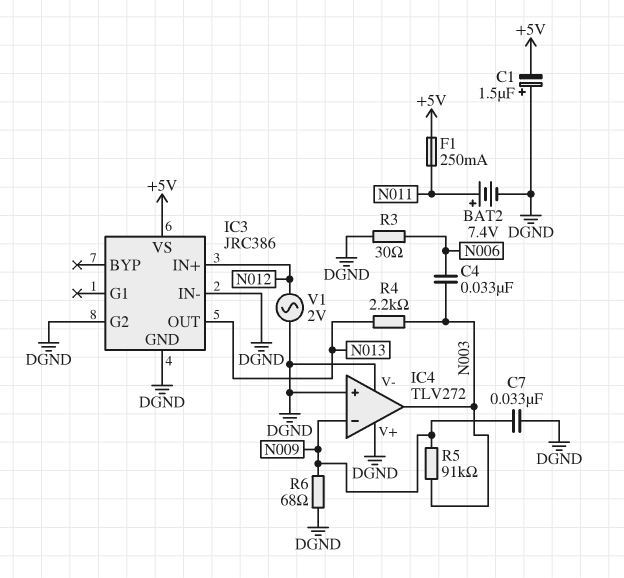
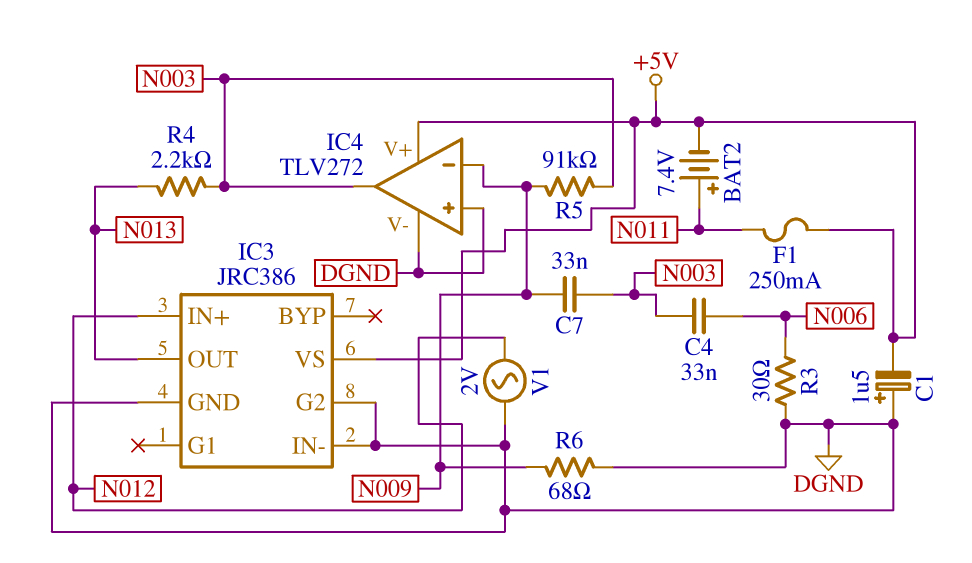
BAT2: 7.4V (plus N011, minus DGND) -> 7.4V (plus N011, minus +5V)
C7: 33nF (DGND, N009) -> 33nF (N003, N009)
IC4 pin V+: DGND -> +5V

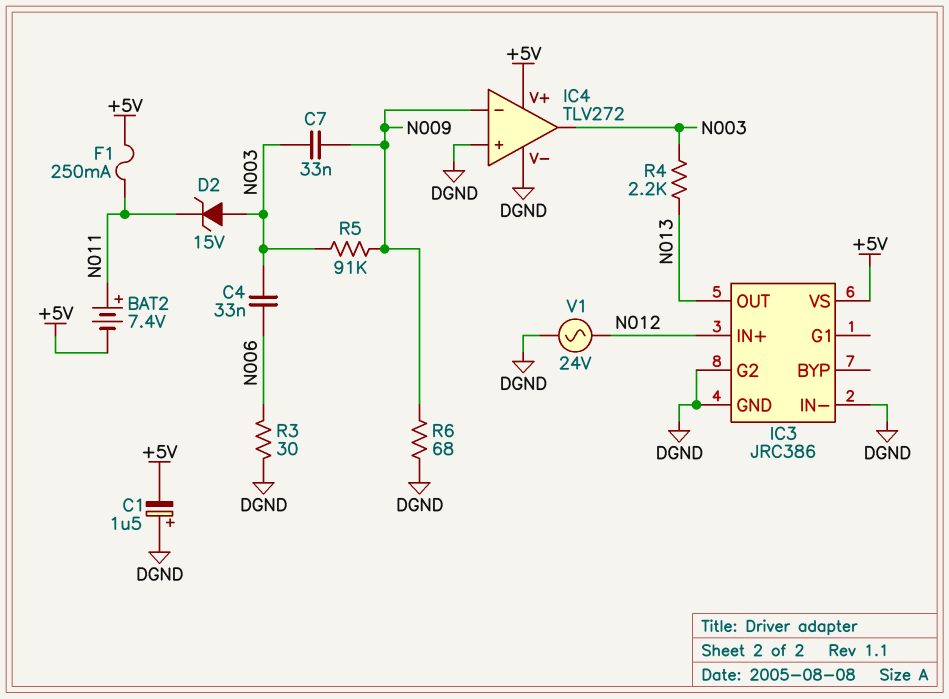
D2: none -> zener 15V (A N003, K N011)
V1: AC 2V (DGND, N012) -> AC 24V (DGND, N012)

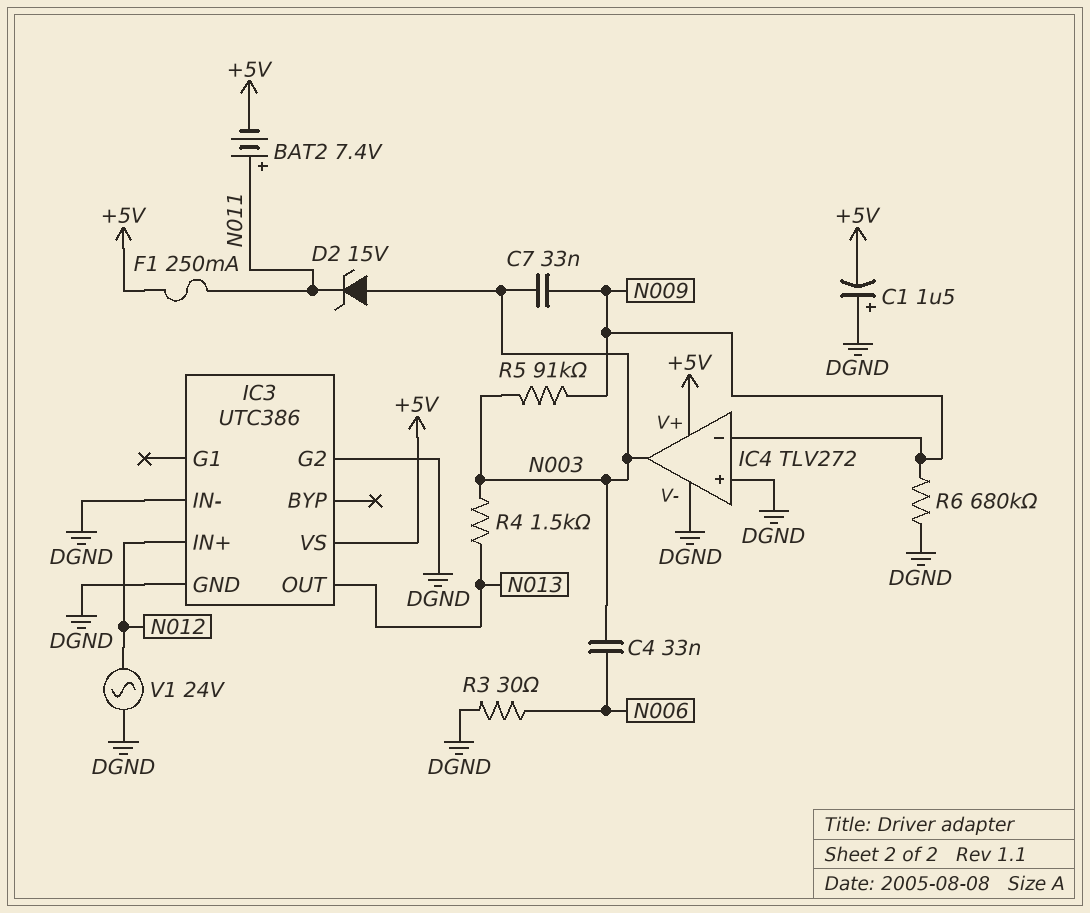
IC3: JRC386 -> UTC386
R4: 2.2k (N003, N013) -> 1.5k (N003, N013)
R6: 68 (DGND, N009) -> 680k (DGND, N009)

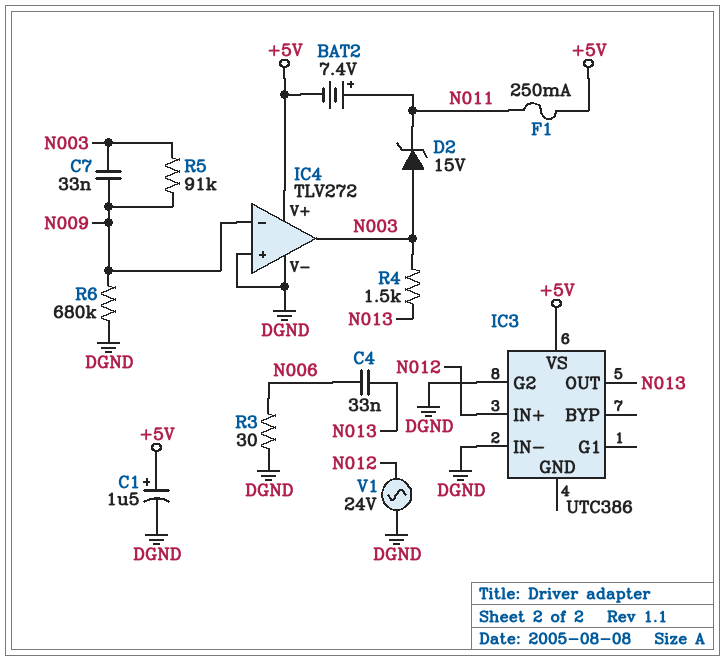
C1: 1.5uF (plus DGND, minus +5V) -> 1.5uF (plus +5V, minus DGND)
C4: 33nF (N003, N006) -> 33nF (N006, N013)
IC3 pin GND: DGND -> none

